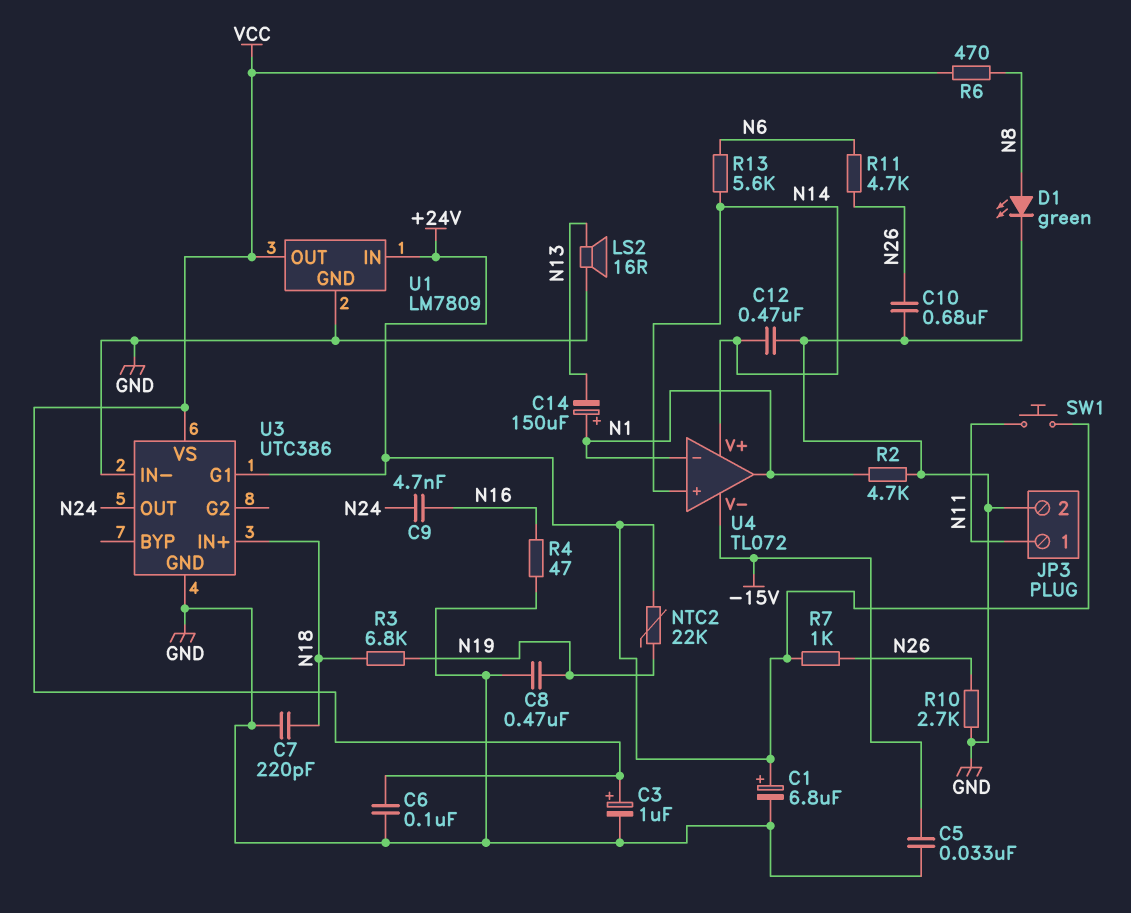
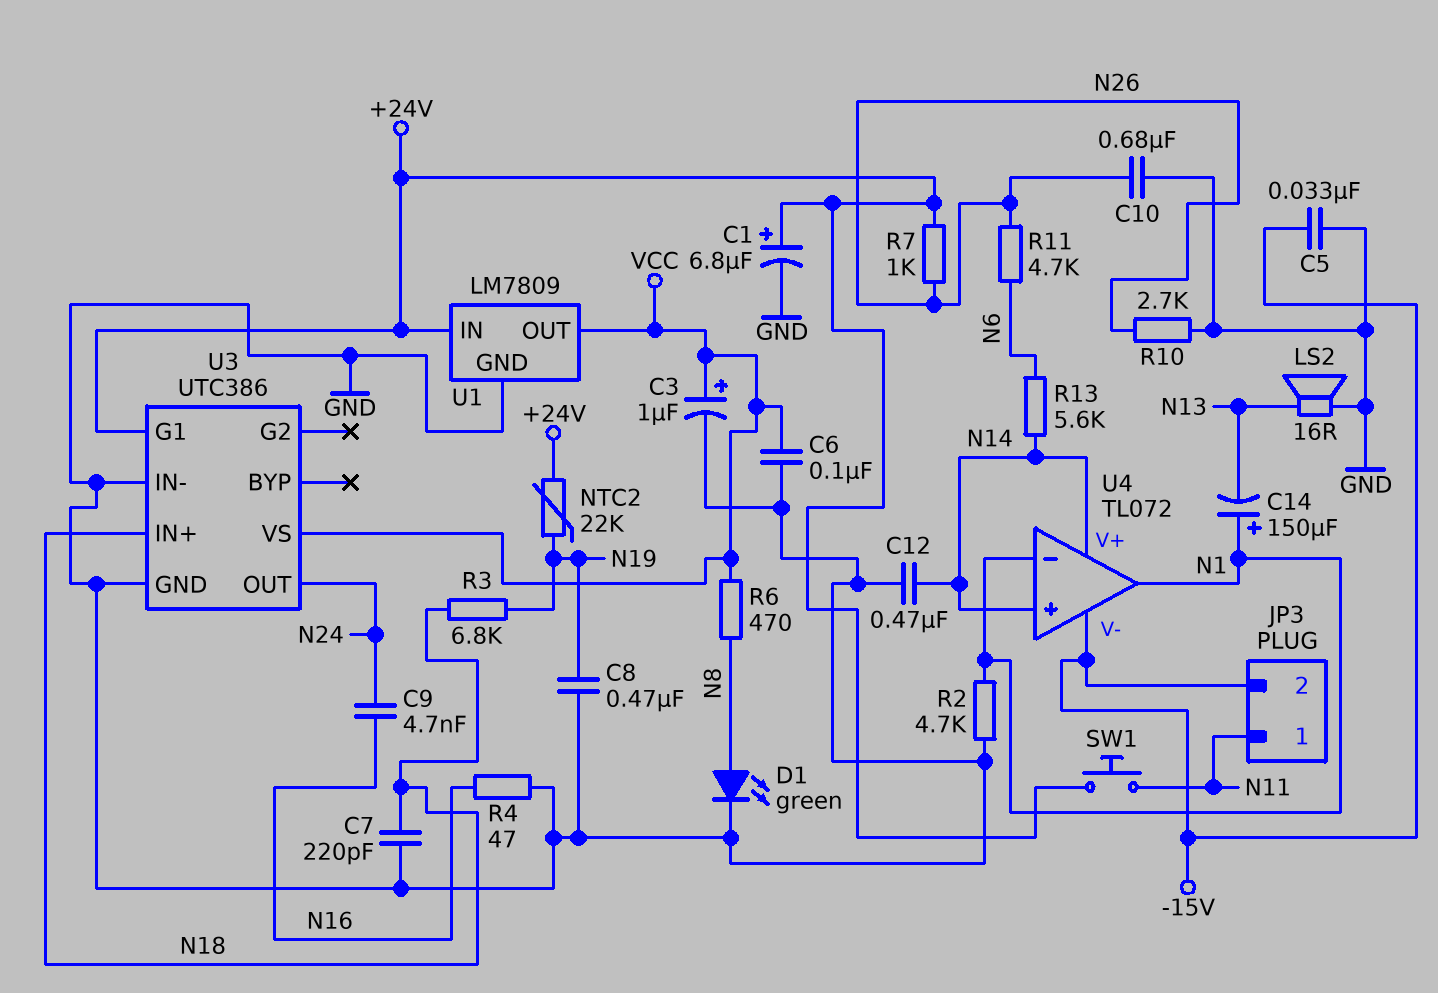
JP3 pin 2: GND -> -15V

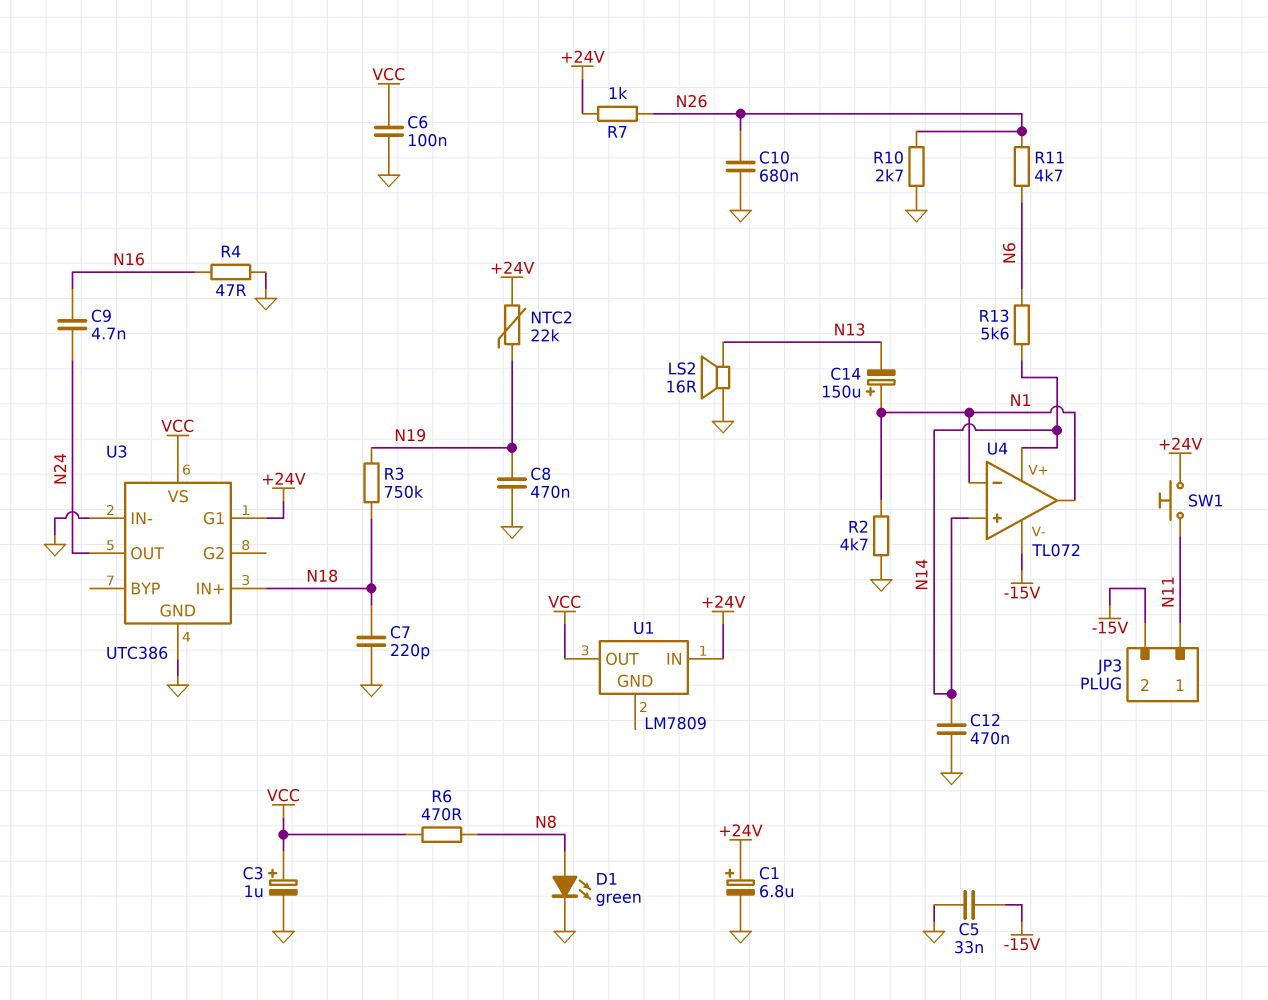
R3: 6.8k (N18, N19) -> 750k (N18, N19)
U1 pin GND: GND -> none

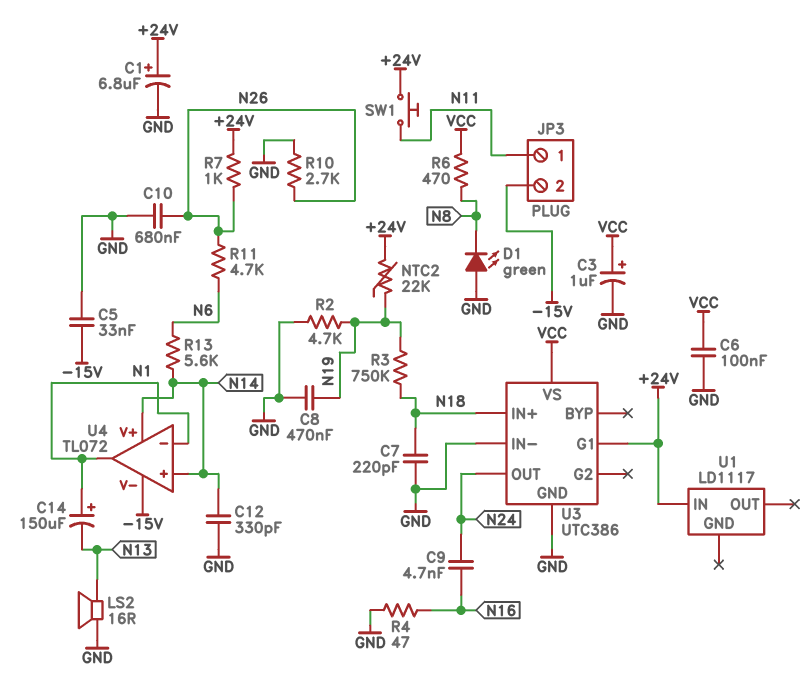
C12: 470nF (GND, N14) -> 330pF (GND, N14)
D1: LED green (A N8, K GND) -> LED green (A GND, K N8)
R2: 4.7k (GND, N1) -> 4.7k (GND, N19)
U1: LM7809 -> LD1117
U1 pin OUT: VCC -> none

